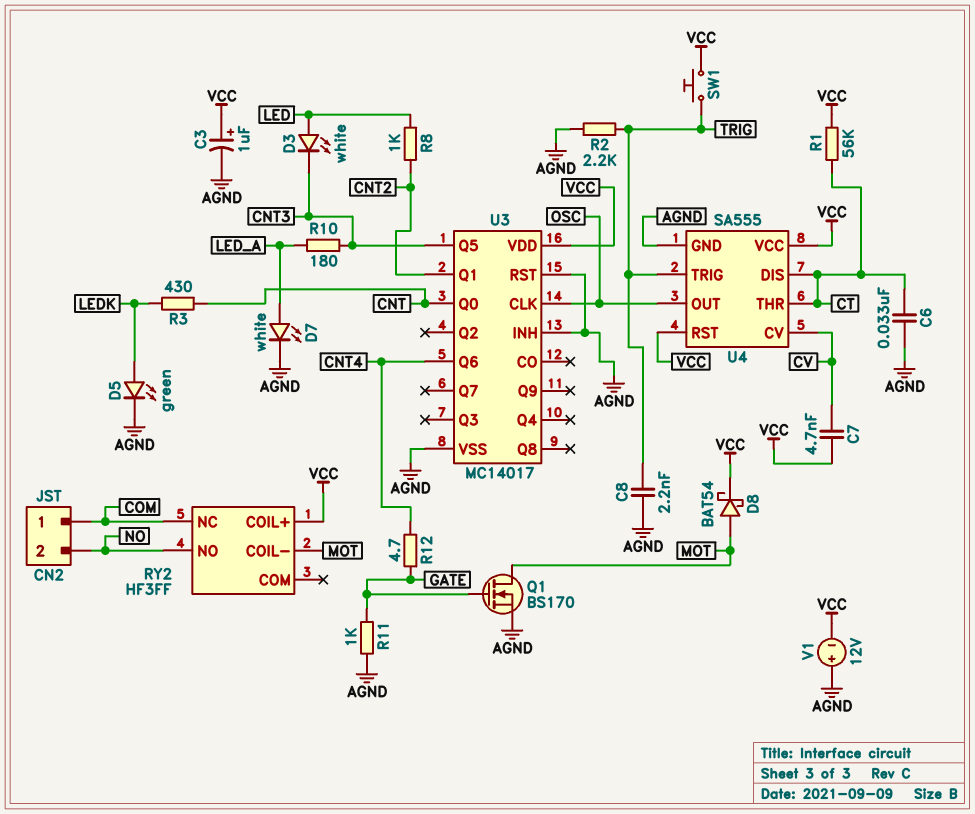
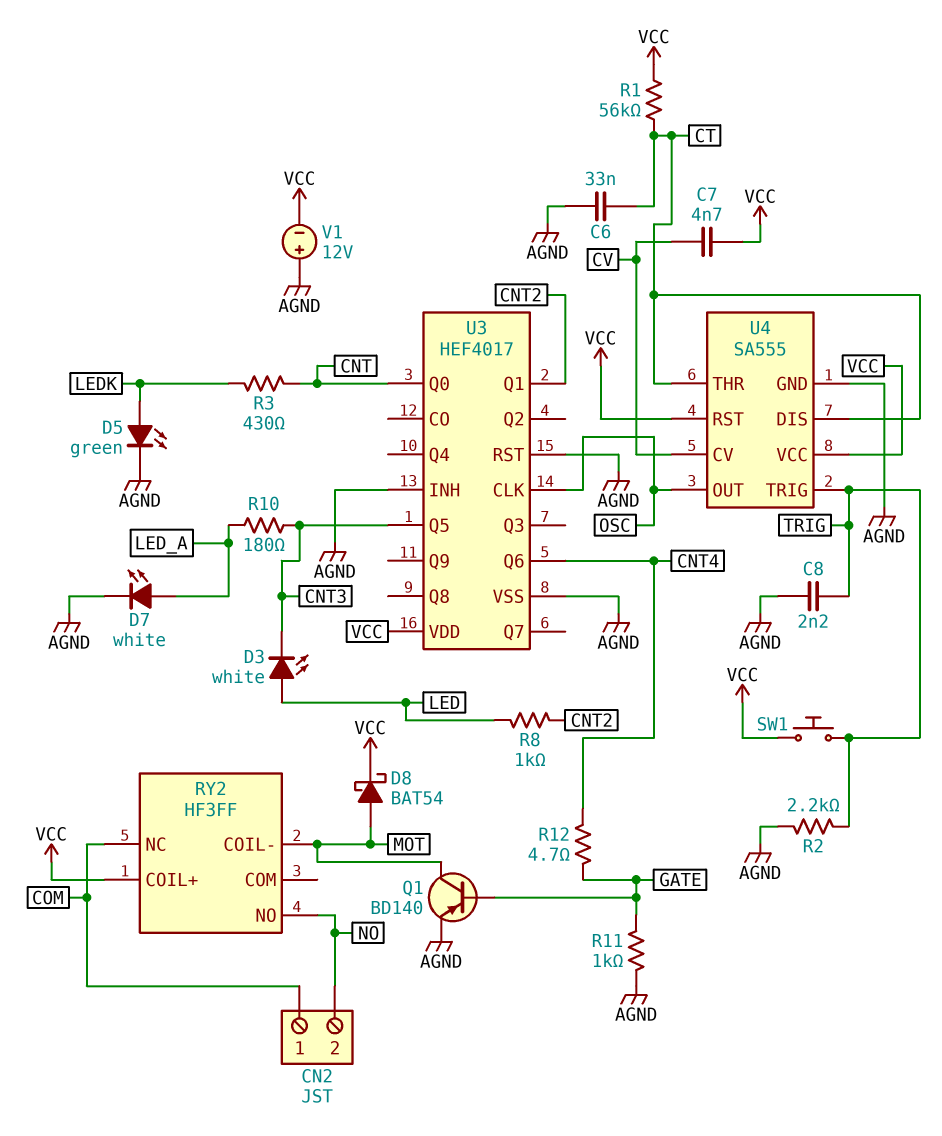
C3: 1uF (plus VCC, minus AGND) -> none
Q1: NMOS BS170 (G GATE, D MOT, S AGND) -> PNP BD140 (B GATE, C MOT, E AGND)
U3: MC14017 -> HEF4017

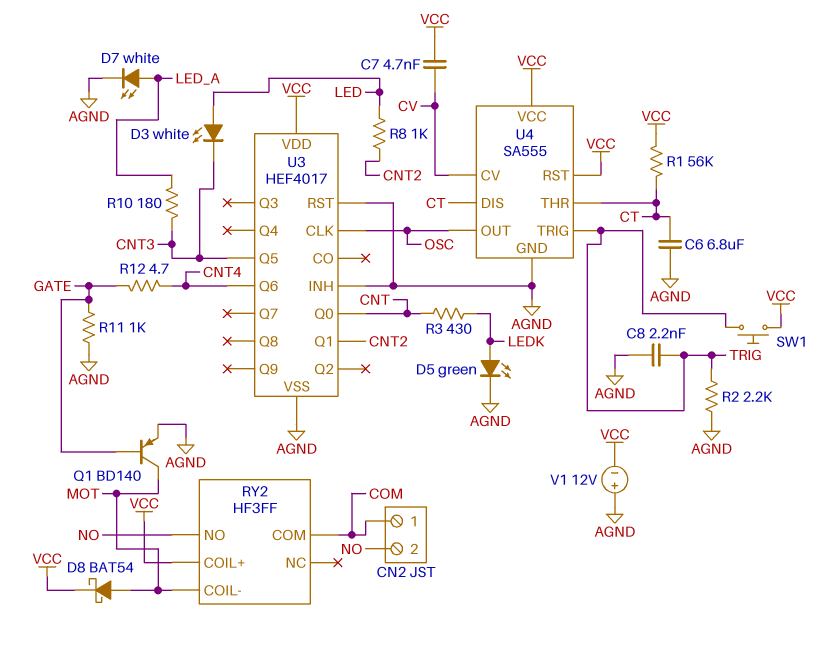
C6: 33nF (AGND, CT) -> 6.8uF (AGND, CT)
RY2 pin COM: none -> COM
RY2 pin NC: COM -> none

